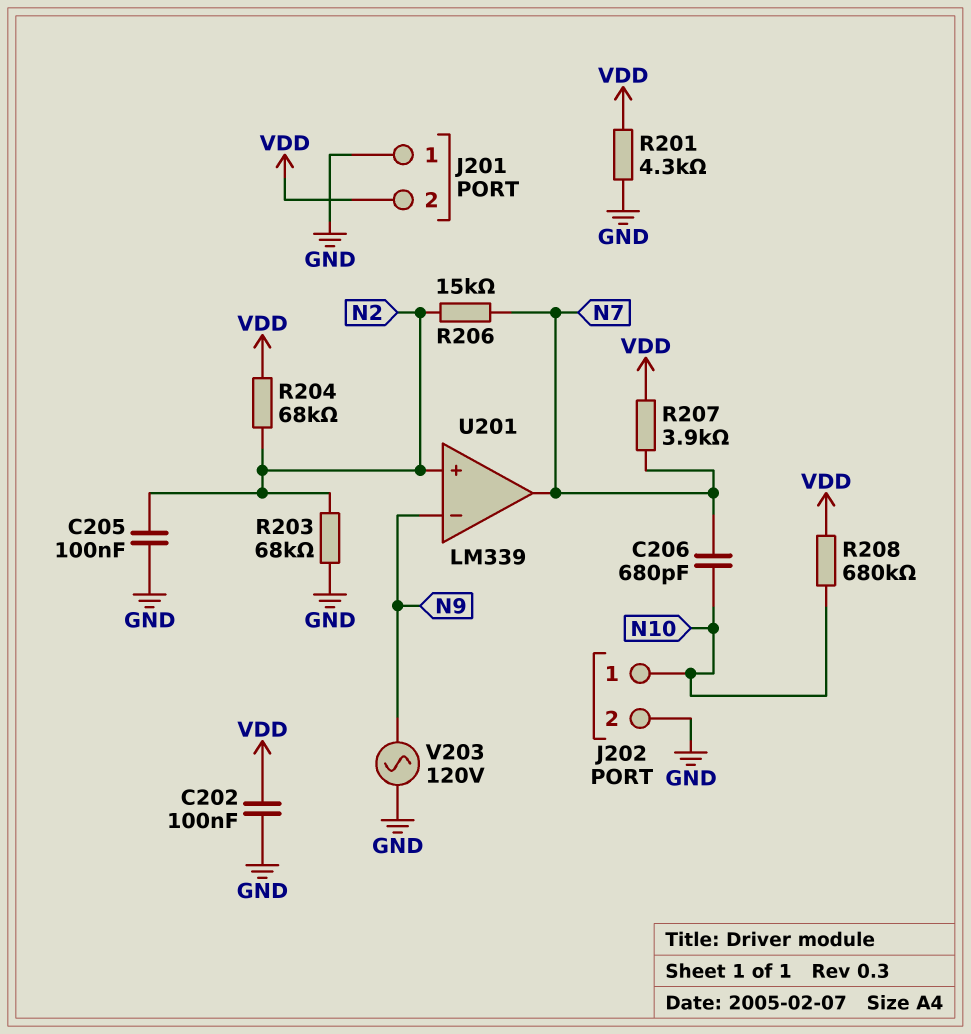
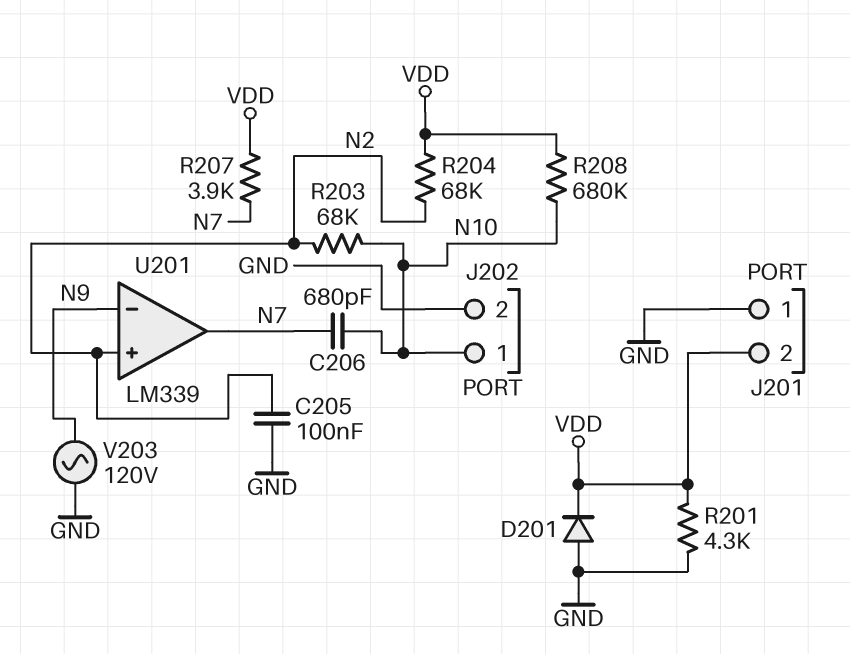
C202: 100nF (GND, VDD) -> none
D201: none -> diode (A GND, K VDD)
R203: 68k (GND, N2) -> 68k (N2, N10)
R206: 15k (N2, N7) -> none

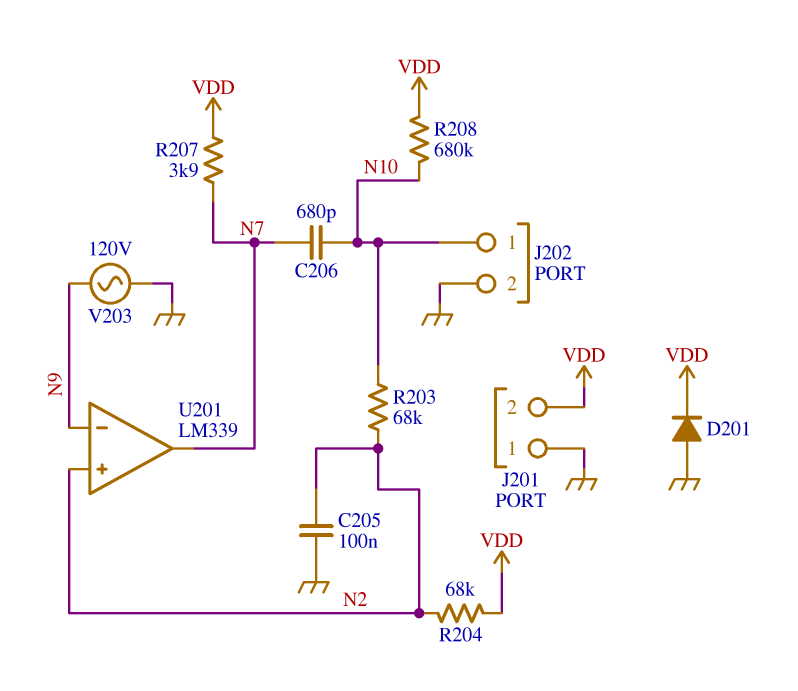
R201: 4.3k (GND, VDD) -> none

